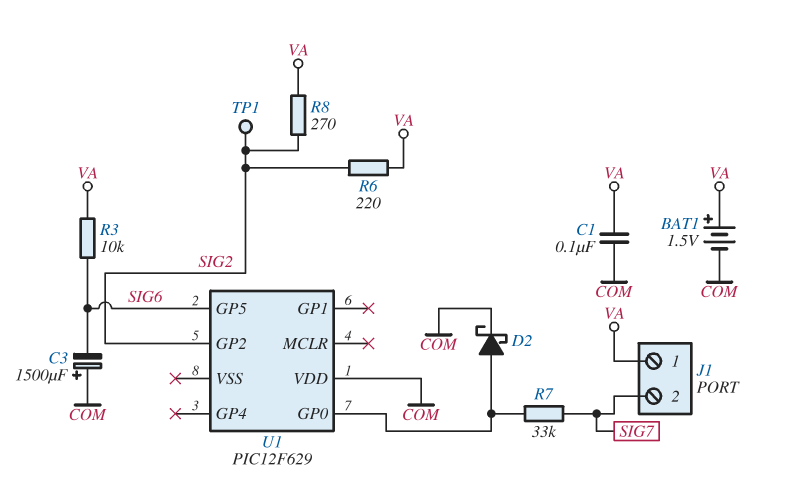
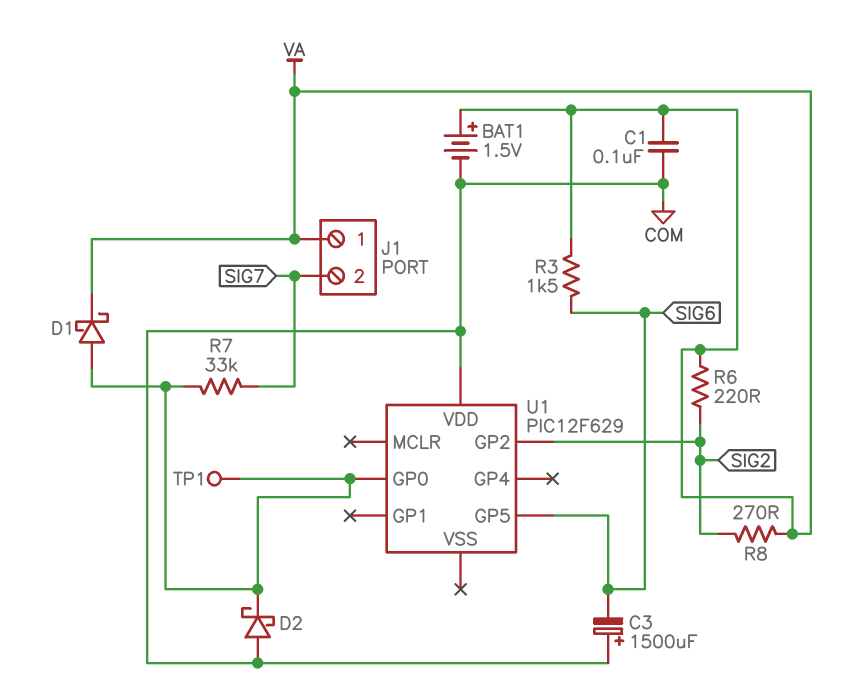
D1: none -> schottky (A U1/GP0, K VA)
D2: schottky (A U1/GP0, K COM) -> schottky (A COM, K U1/GP0)
R3: 10k (SIG6, VA) -> 1.5k (SIG6, VA)
TP1: test point (SIG2) -> test point (U1/GP0)

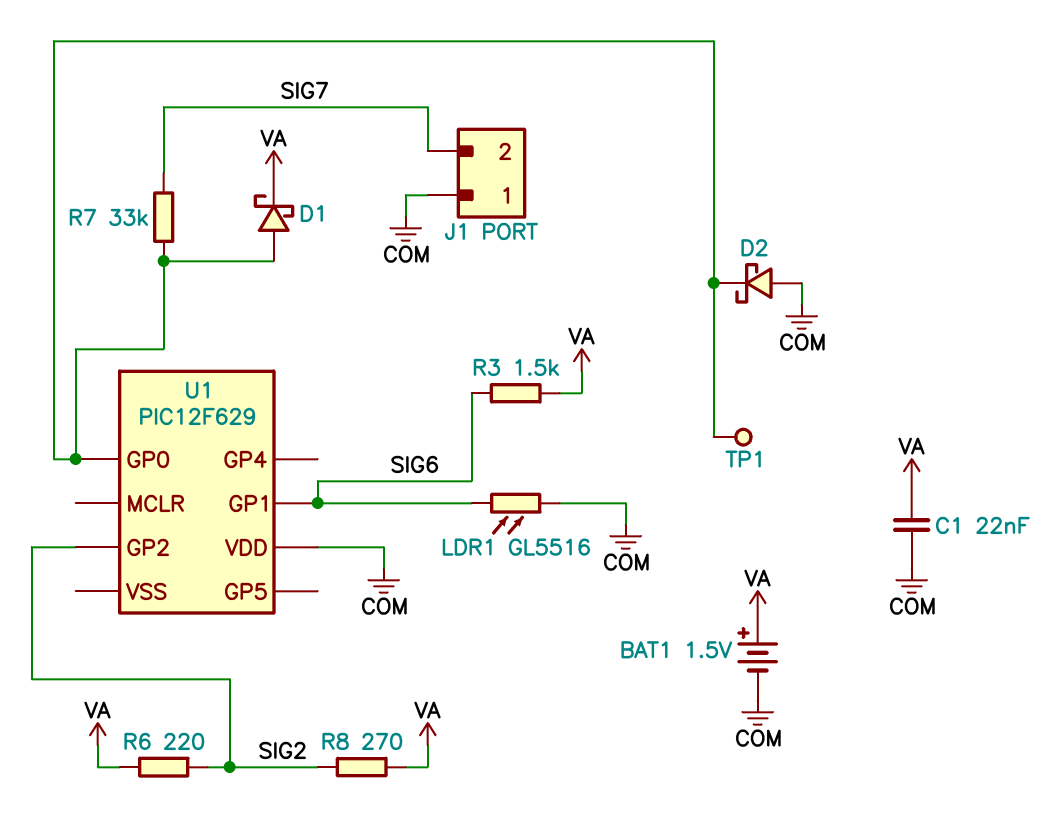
C1: 100nF (COM, VA) -> 22nF (COM, VA)
C3: 1500uF (plus COM, minus SIG6) -> none
J1 pin 1: VA -> COM
LDR1: none -> GL5516 (COM, SIG6)
U1 pin GP1: none -> SIG6
U1 pin GP5: SIG6 -> none

